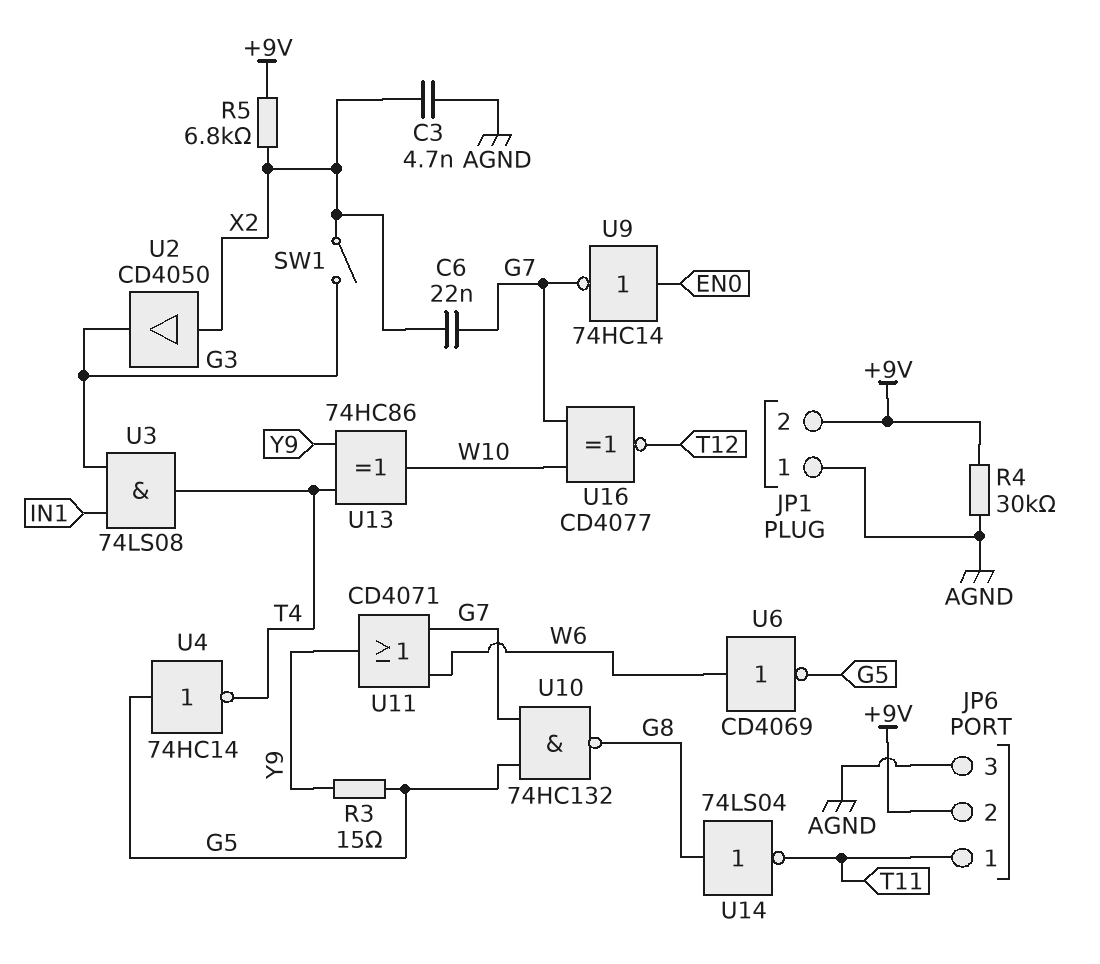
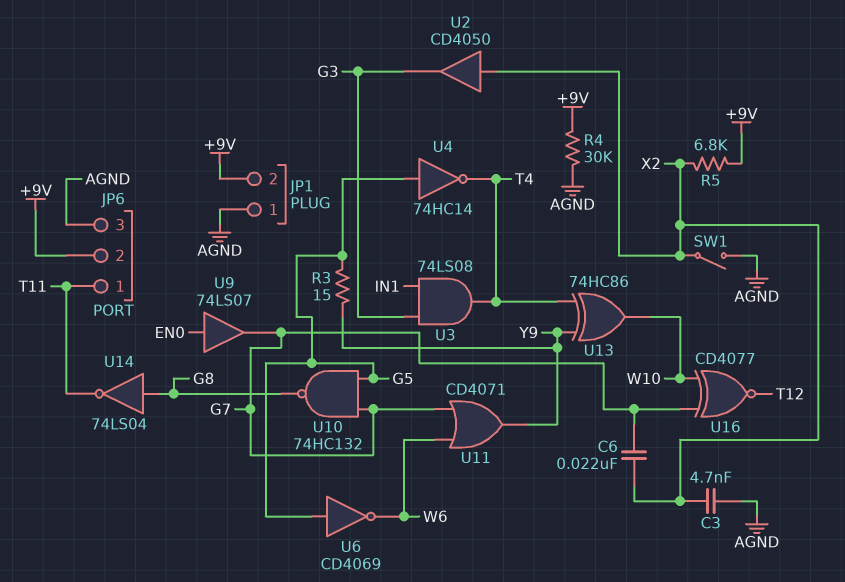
SW1: switch (G3, X2) -> switch (AGND, X2)
U6: NOT CD4069 (in W6, out G5) -> NOT CD4069 (in G5, out W6)
U9: NOT 74HC14 (in EN0, out G7) -> buffer 74LS07 (in EN0, out G7)

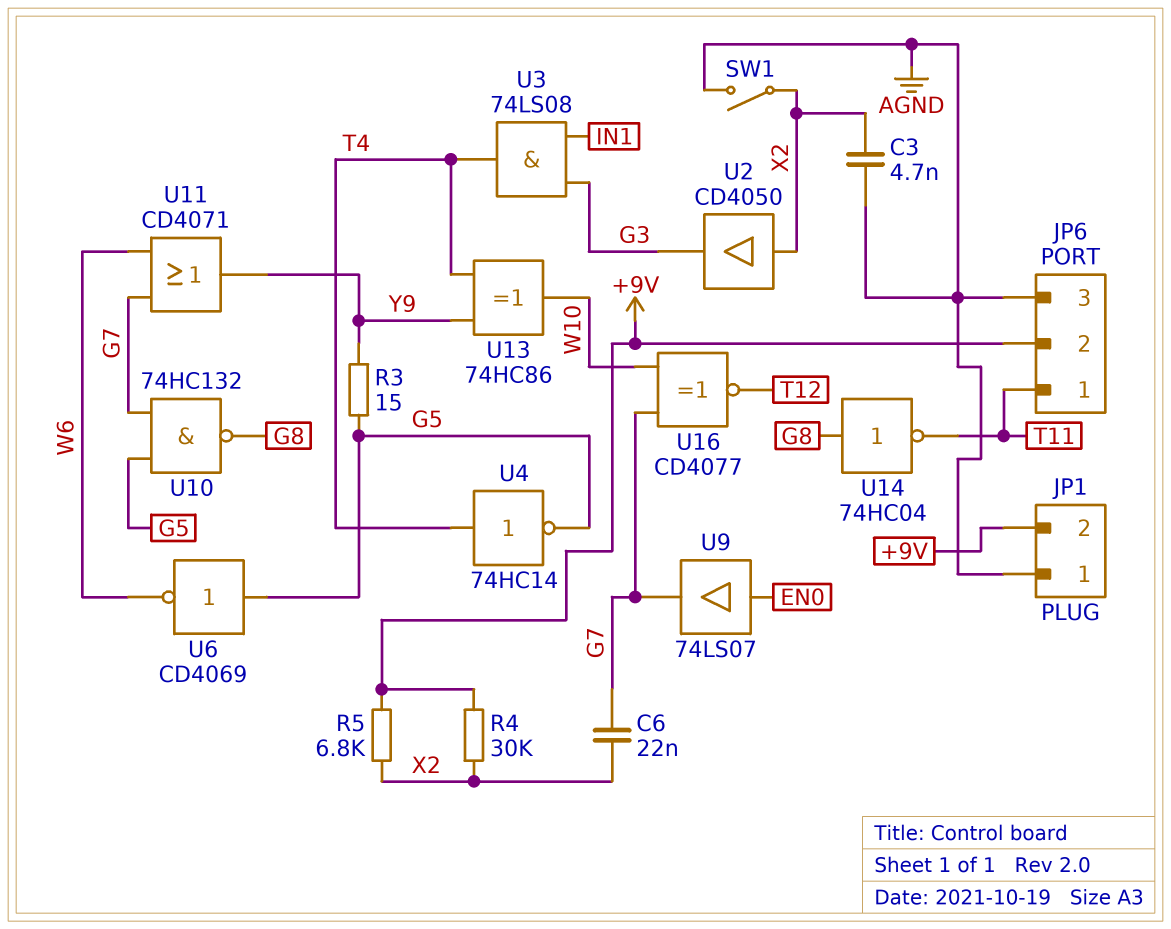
R4: 30k (+9V, AGND) -> 30k (+9V, X2)
U4: NOT 74HC14 (in G5, out T4) -> NOT 74HC14 (in T4, out G5)
U14: NOT 74LS04 (in G8, out T11) -> NOT 74HC04 (in G8, out T11)

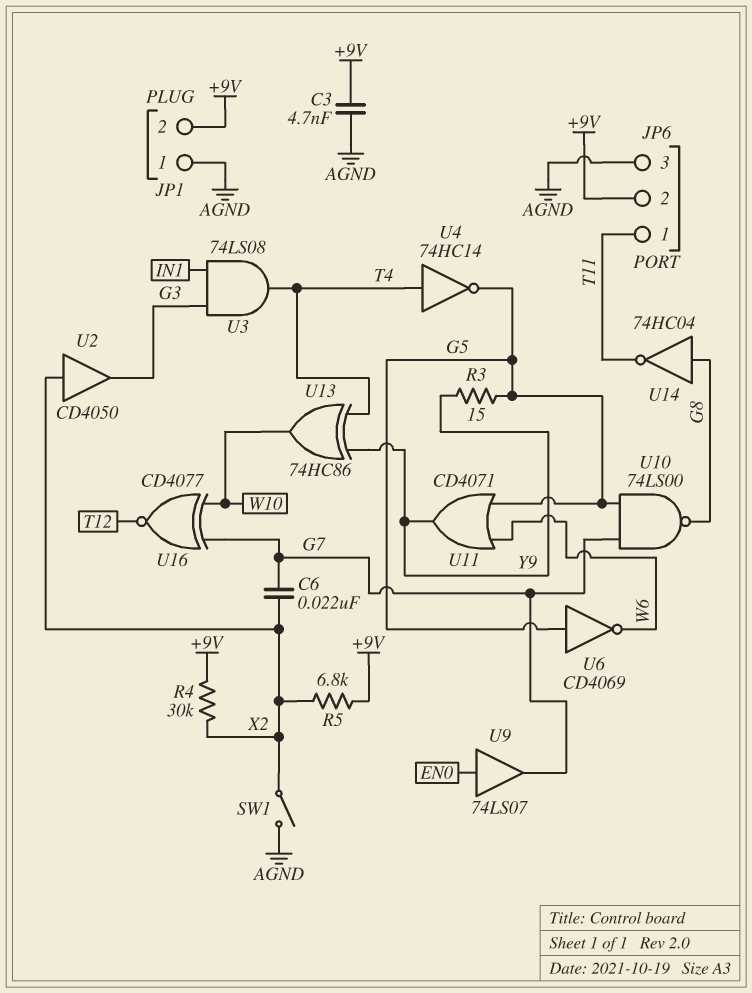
C3: 4.7nF (AGND, X2) -> 4.7nF (+9V, AGND)
U10: NAND 74HC132 (in G5, in G7, out G8) -> NAND 74LS00 (in G5, in G7, out G8)
U11: OR CD4071 (in G7, in W6, out Y9) -> OR CD4071 (in G5, in W6, out Y9)

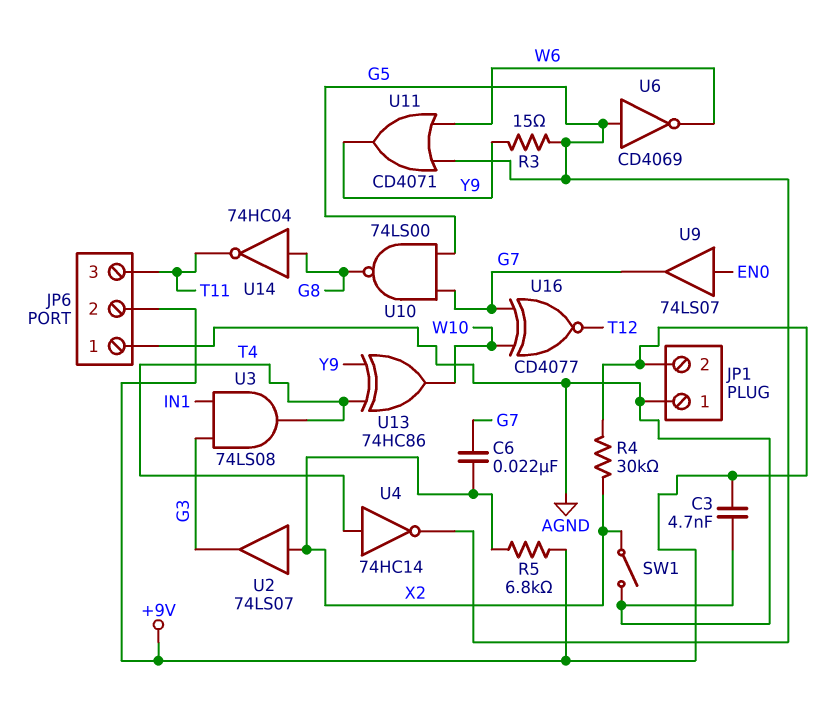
JP6 pin 1: T11 -> AGND
JP6 pin 3: AGND -> T11
U2: buffer CD4050 (in X2, out G3) -> buffer 74LS07 (in X2, out G3)

